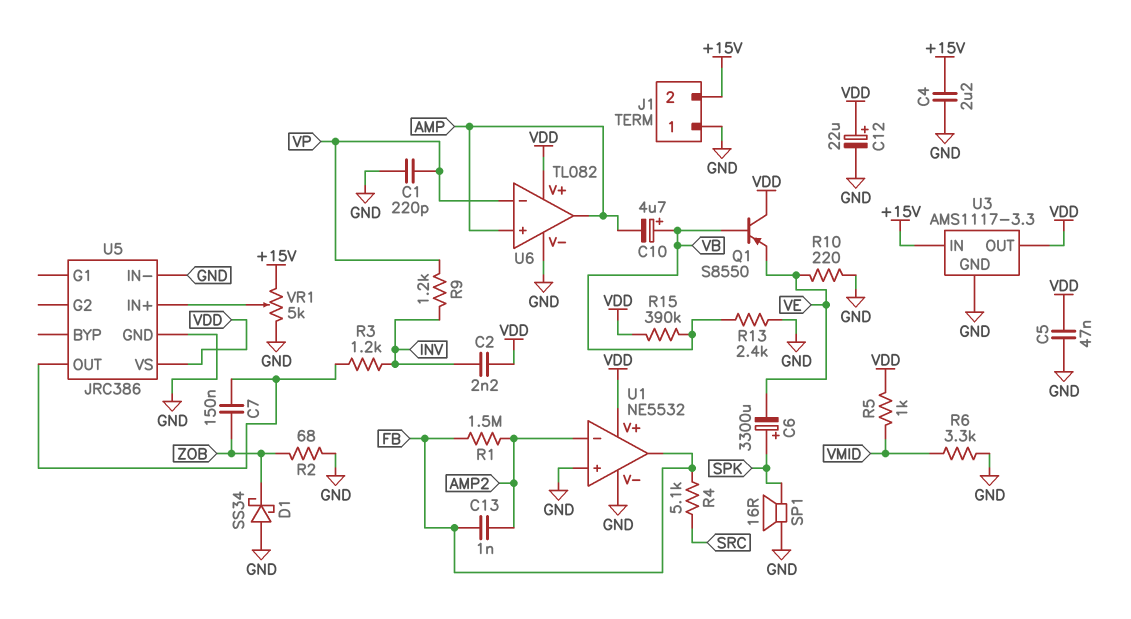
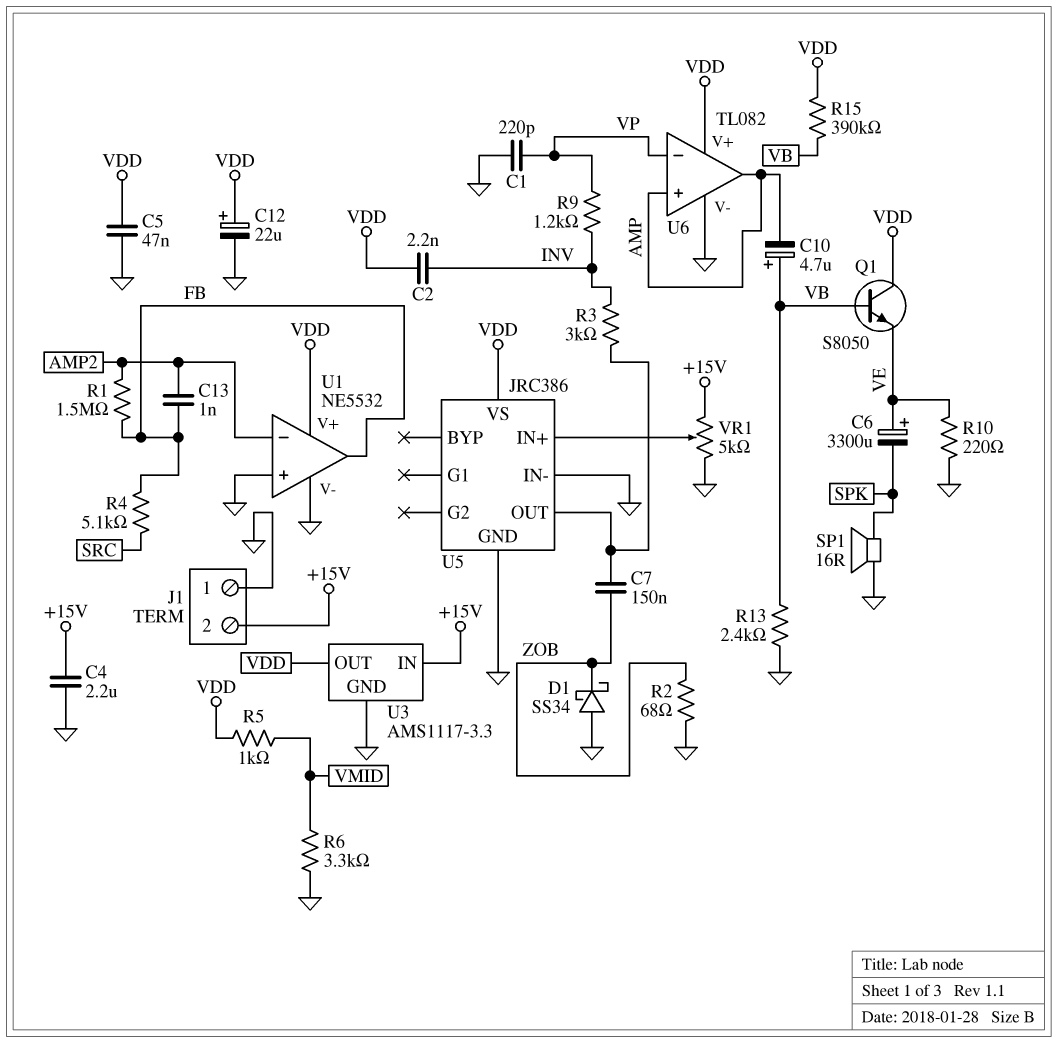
C6: 3300uF (plus SPK, minus VE) -> 3300uF (plus VE, minus SPK)
Q1: PNP S8550 (B VB, C VDD, E VE) -> NPN S8050 (B VB, C VDD, E VE)
R3: 1.2k (INV, U5/OUT) -> 3k (INV, U5/OUT)

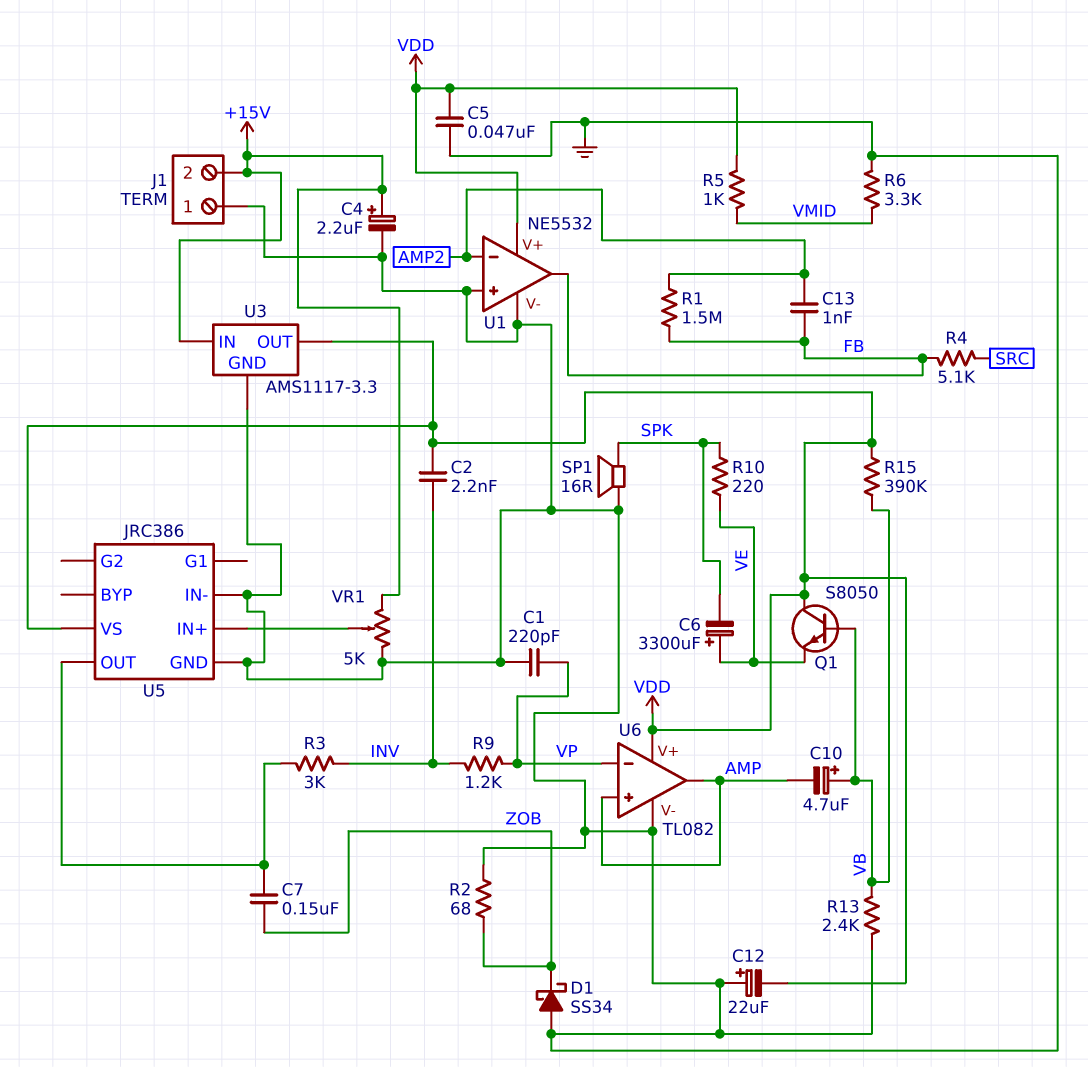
C4: 2.2uF (+15V, GND) -> 2.2uF (plus +15V, minus GND)
C12: 22uF (plus VDD, minus GND) -> 22uF (plus GND, minus VDD)
R10: 220 (GND, VE) -> 220 (SPK, VE)

